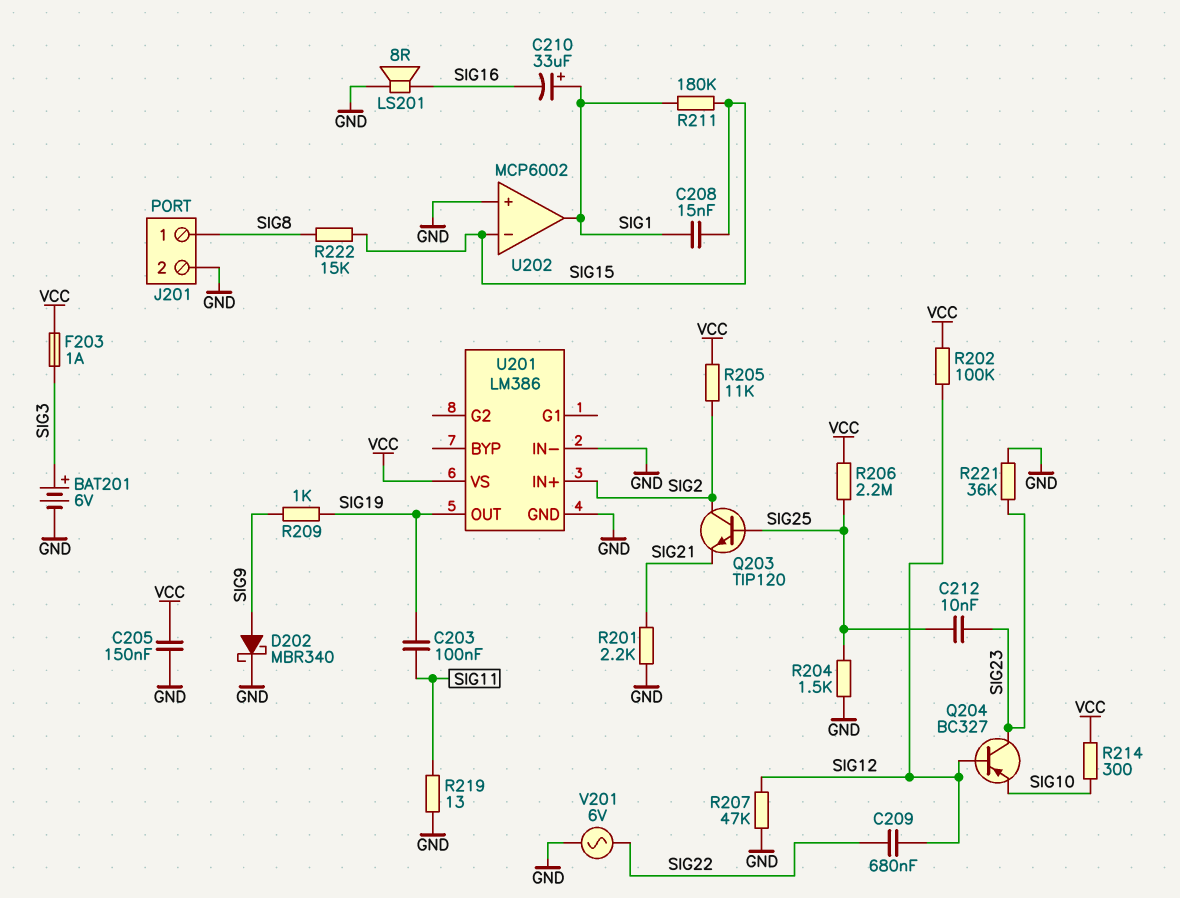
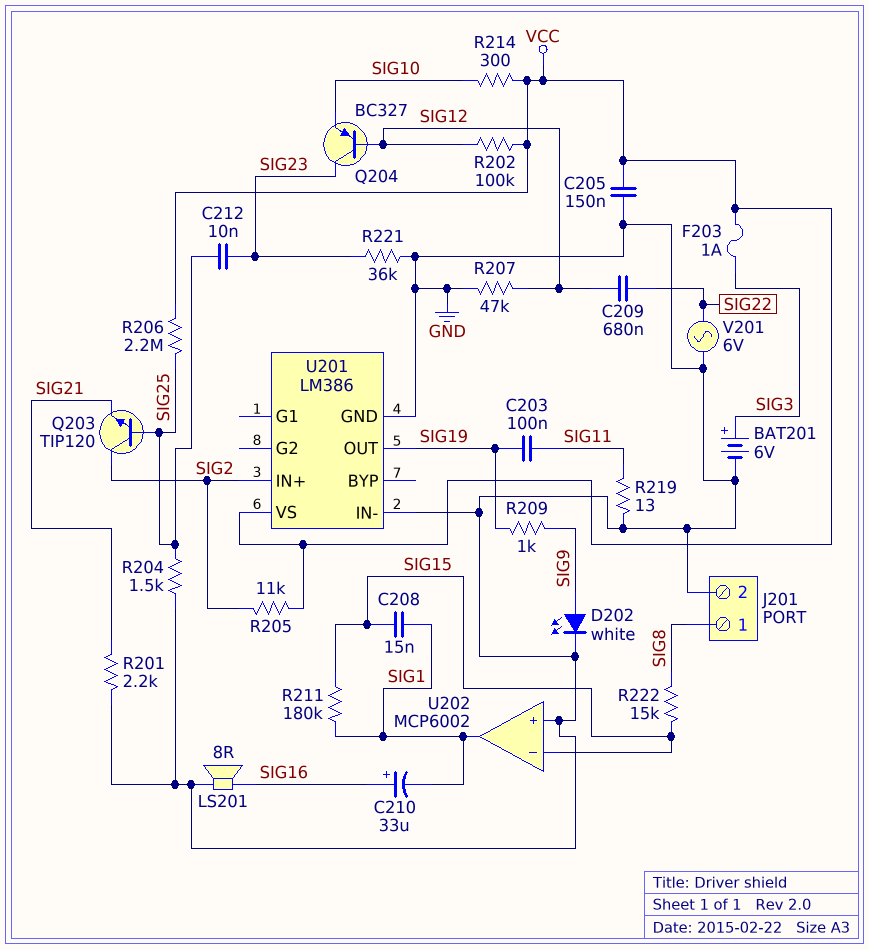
C210: 33uF (plus SIG1, minus SIG16) -> 33uF (plus SIG16, minus SIG1)
D202: schottky MBR340 (A SIG9, K GND) -> LED white (A SIG9, K GND)

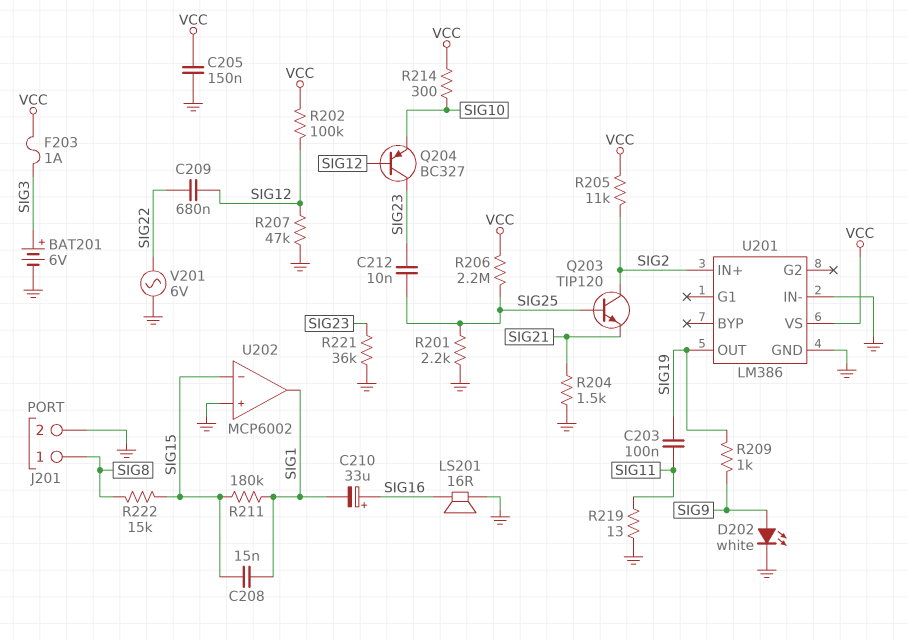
LS201: speaker 8R (GND, SIG16) -> speaker 16R (GND, SIG16)
R201: 2.2k (GND, SIG21) -> 2.2k (GND, SIG25)
R204: 1.5k (GND, SIG25) -> 1.5k (GND, SIG21)

